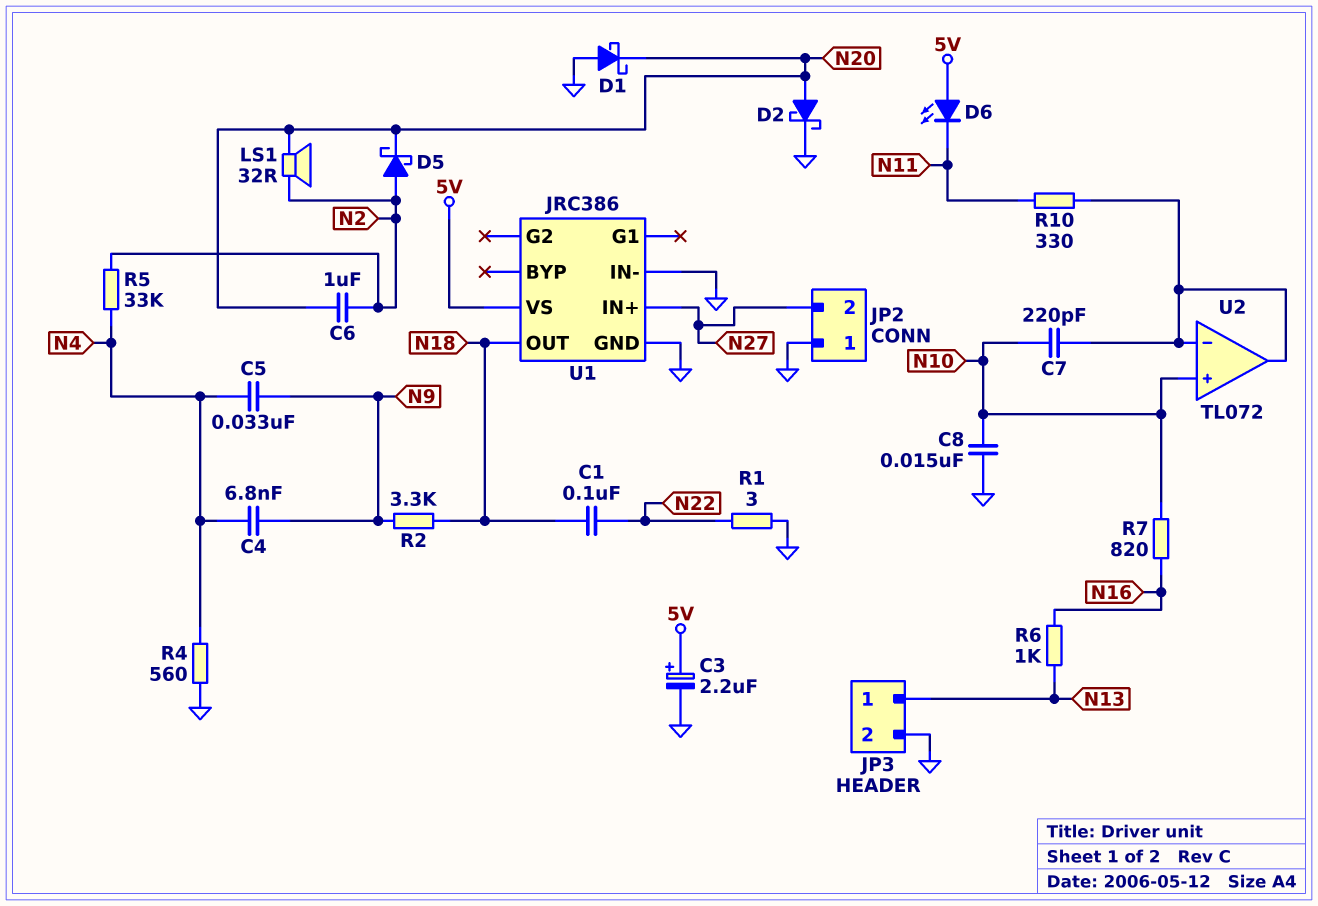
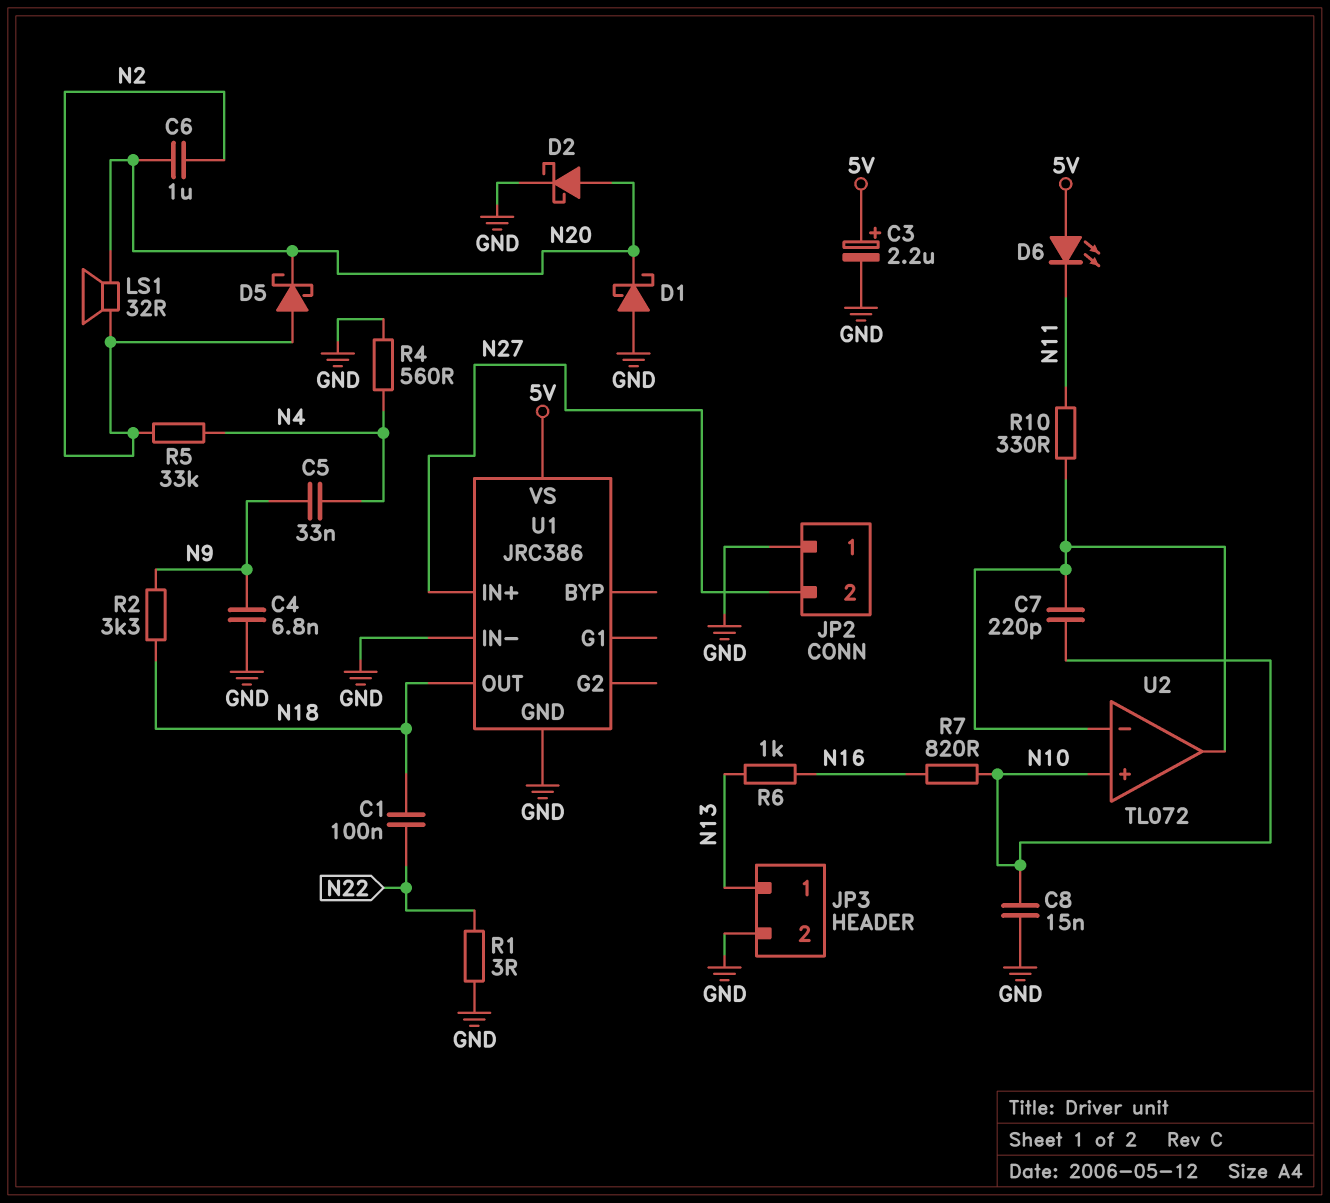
C4: 6.8nF (N4, N9) -> 6.8nF (GND, N9)

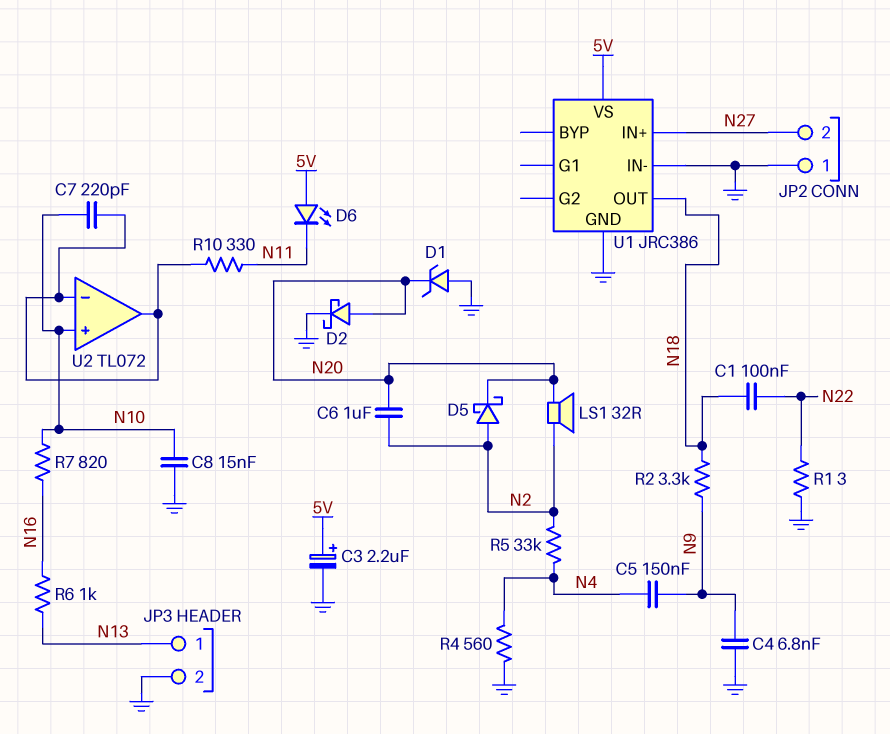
C5: 33nF (N4, N9) -> 150nF (N4, N9)
D1: schottky (A GND, K N20) -> zener (A GND, K N20)

